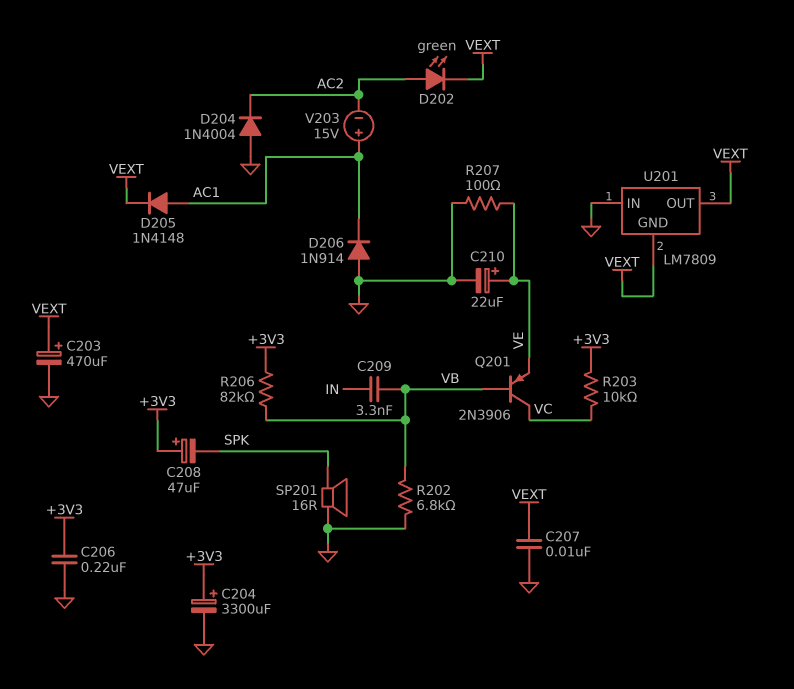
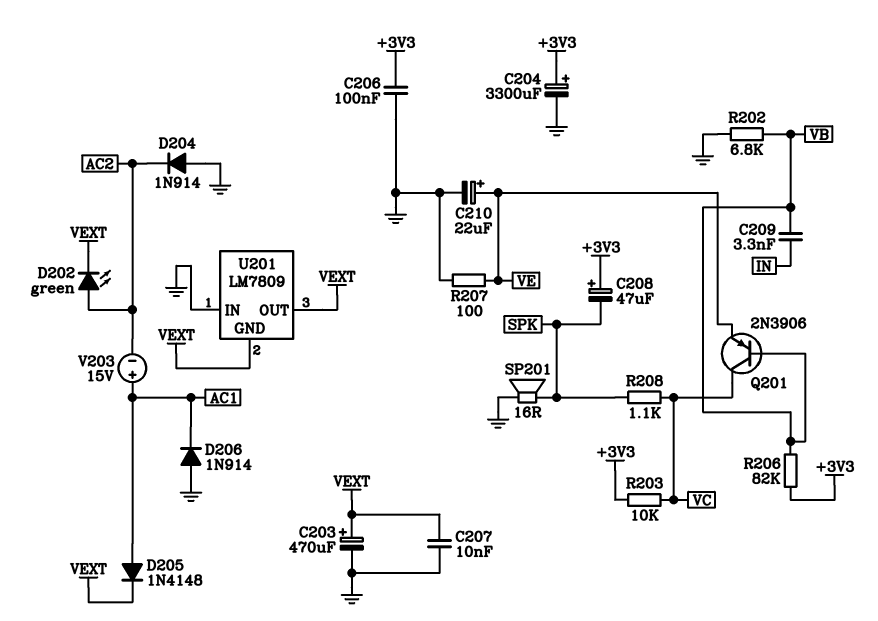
C206: 220nF (+3V3, GND) -> 100nF (+3V3, GND)
D204: diode 1N4004 (A GND, K AC2) -> diode 1N914 (A GND, K AC2)
R208: none -> 1.1k (SPK, VC)

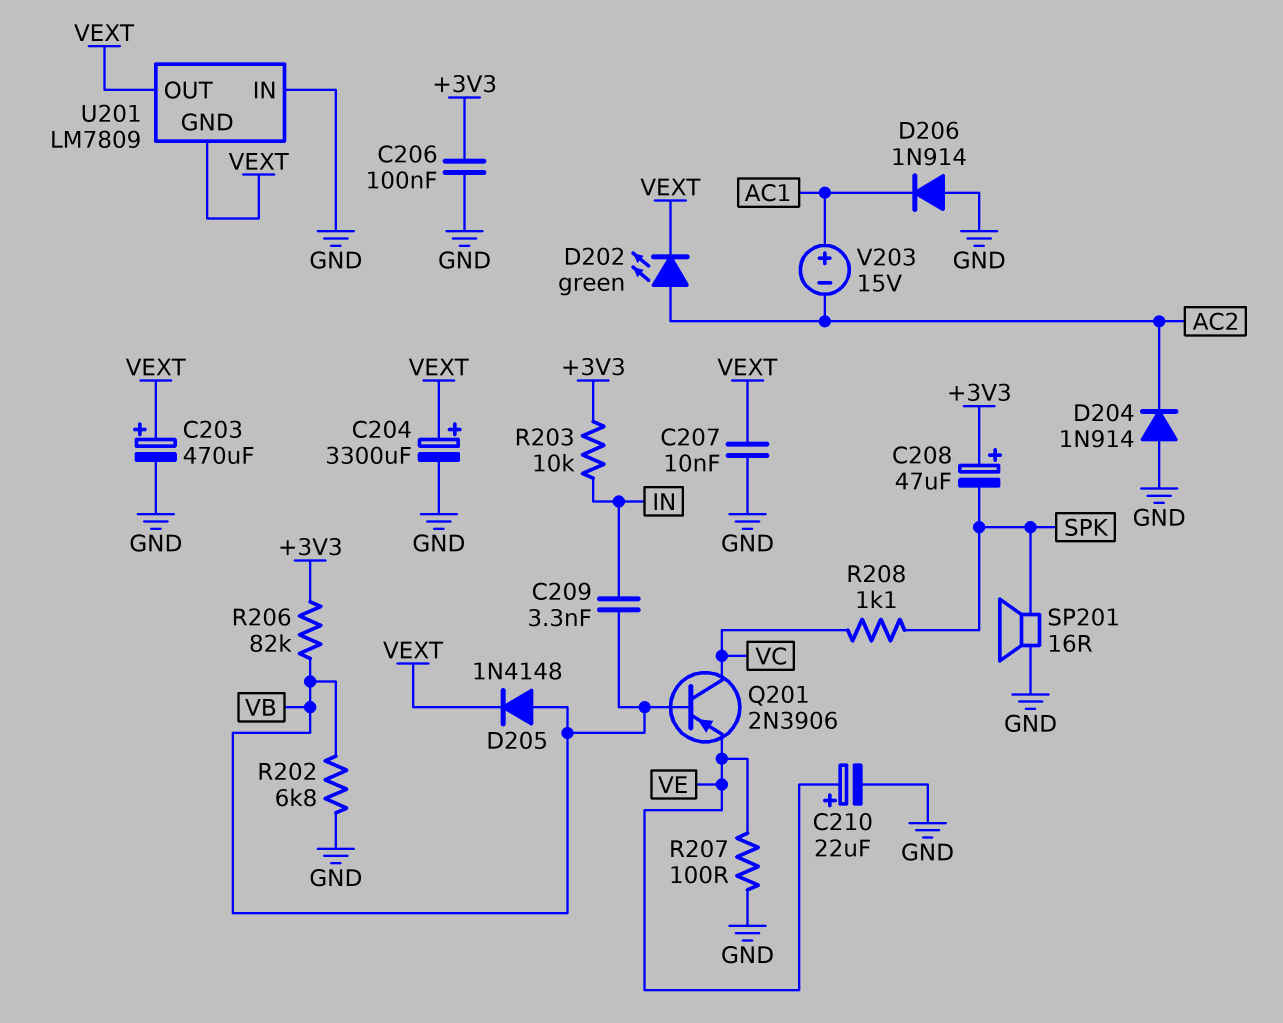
C204: 3300uF (plus +3V3, minus GND) -> 3300uF (plus VEXT, minus GND)
D205: diode 1N4148 (A AC1, K VEXT) -> diode 1N4148 (A VB, K VEXT)
R203: 10k (+3V3, VC) -> 10k (+3V3, IN)

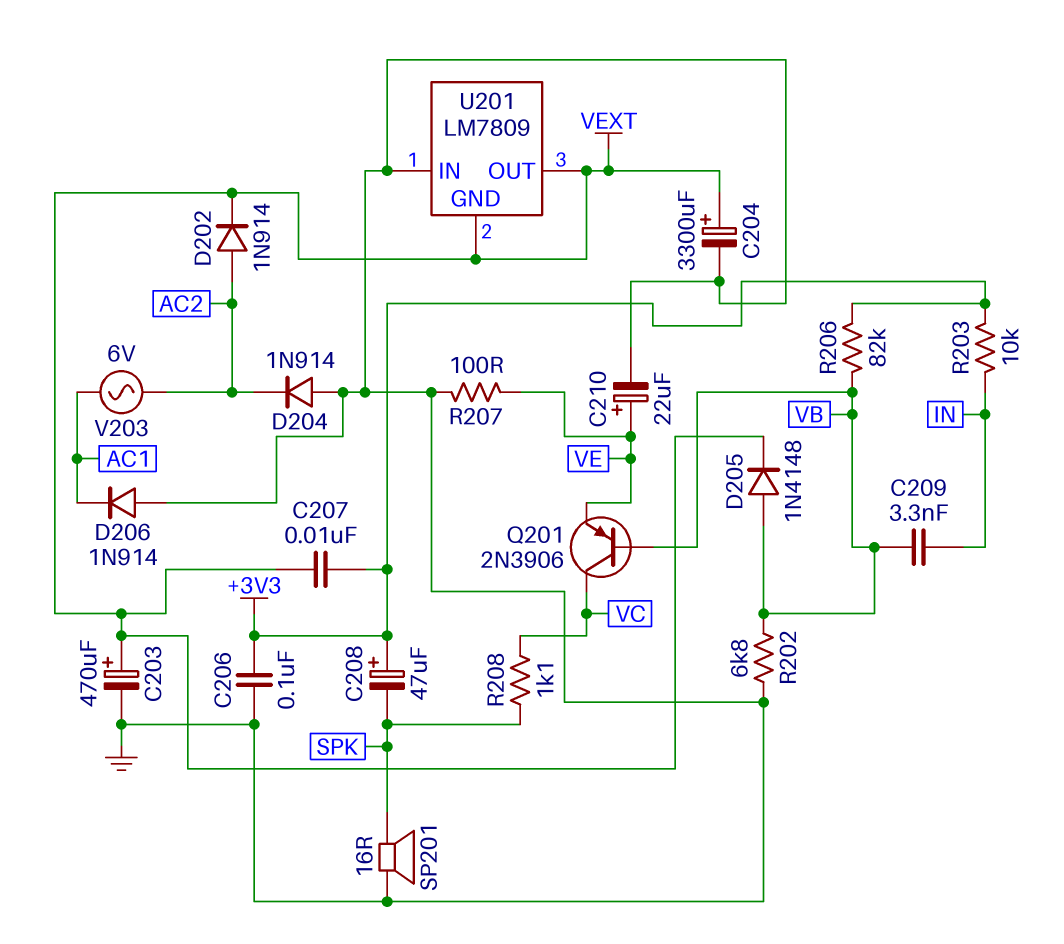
C207: 10nF (GND, VEXT) -> 10nF (+3V3, VEXT)
D202: LED green (A AC2, K VEXT) -> diode 1N914 (A AC2, K VEXT)
V203: 15V (plus AC1, minus AC2) -> AC 6V (AC1, AC2)

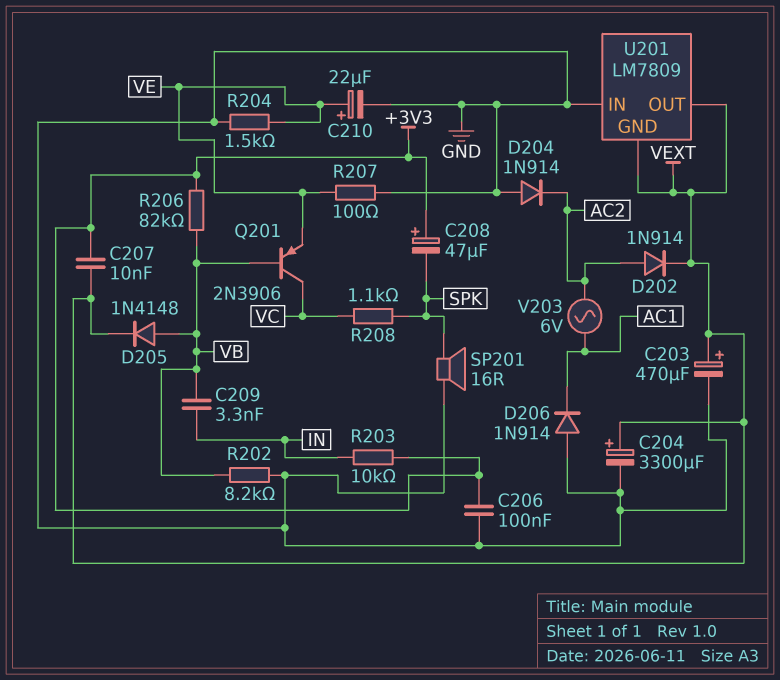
R202: 6.8k (GND, VB) -> 8.2k (GND, VB)
R204: none -> 1.5k (GND, VE)

